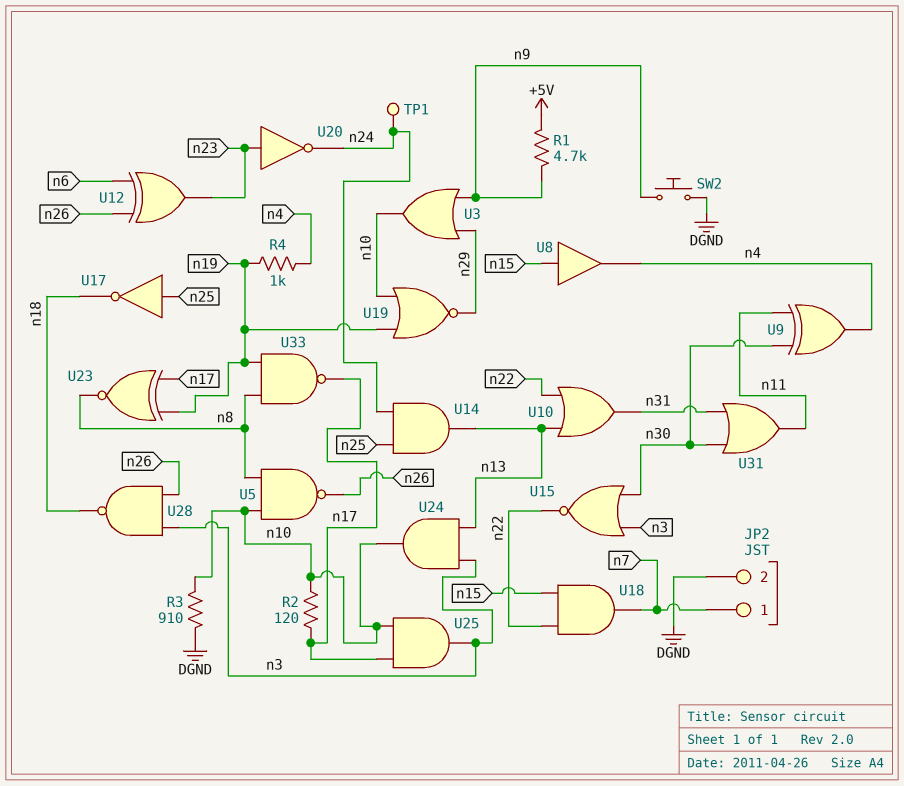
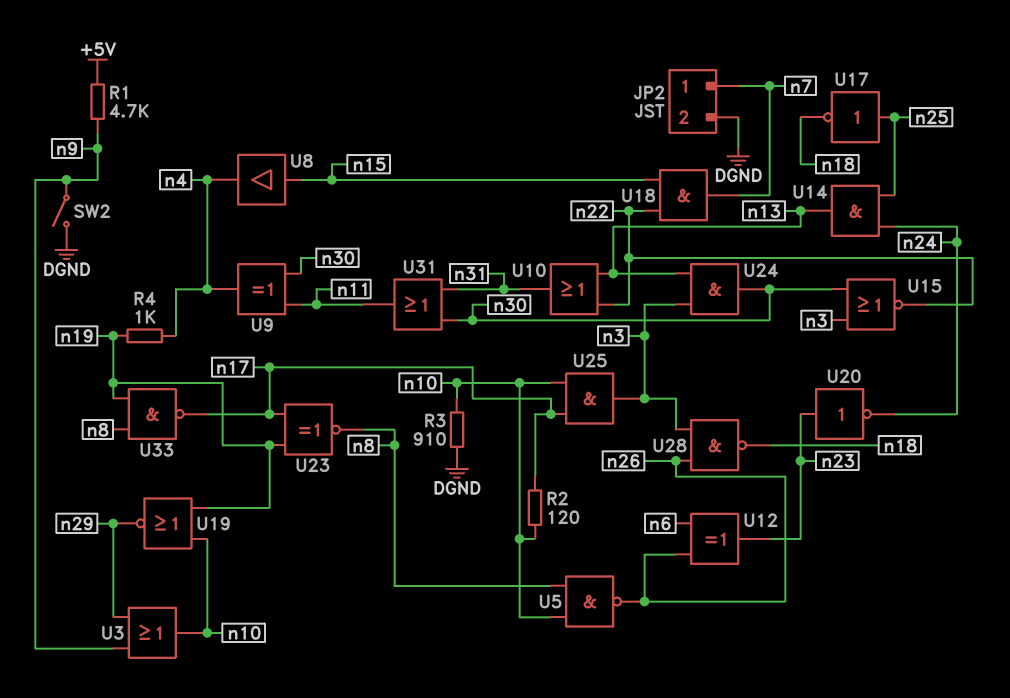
SW2: button (DGND, n9) -> switch (DGND, n9)
TP1: test point (n24) -> none
U24: AND (in n3, in n13, out n10) -> AND (in n3, in n13, out n30)

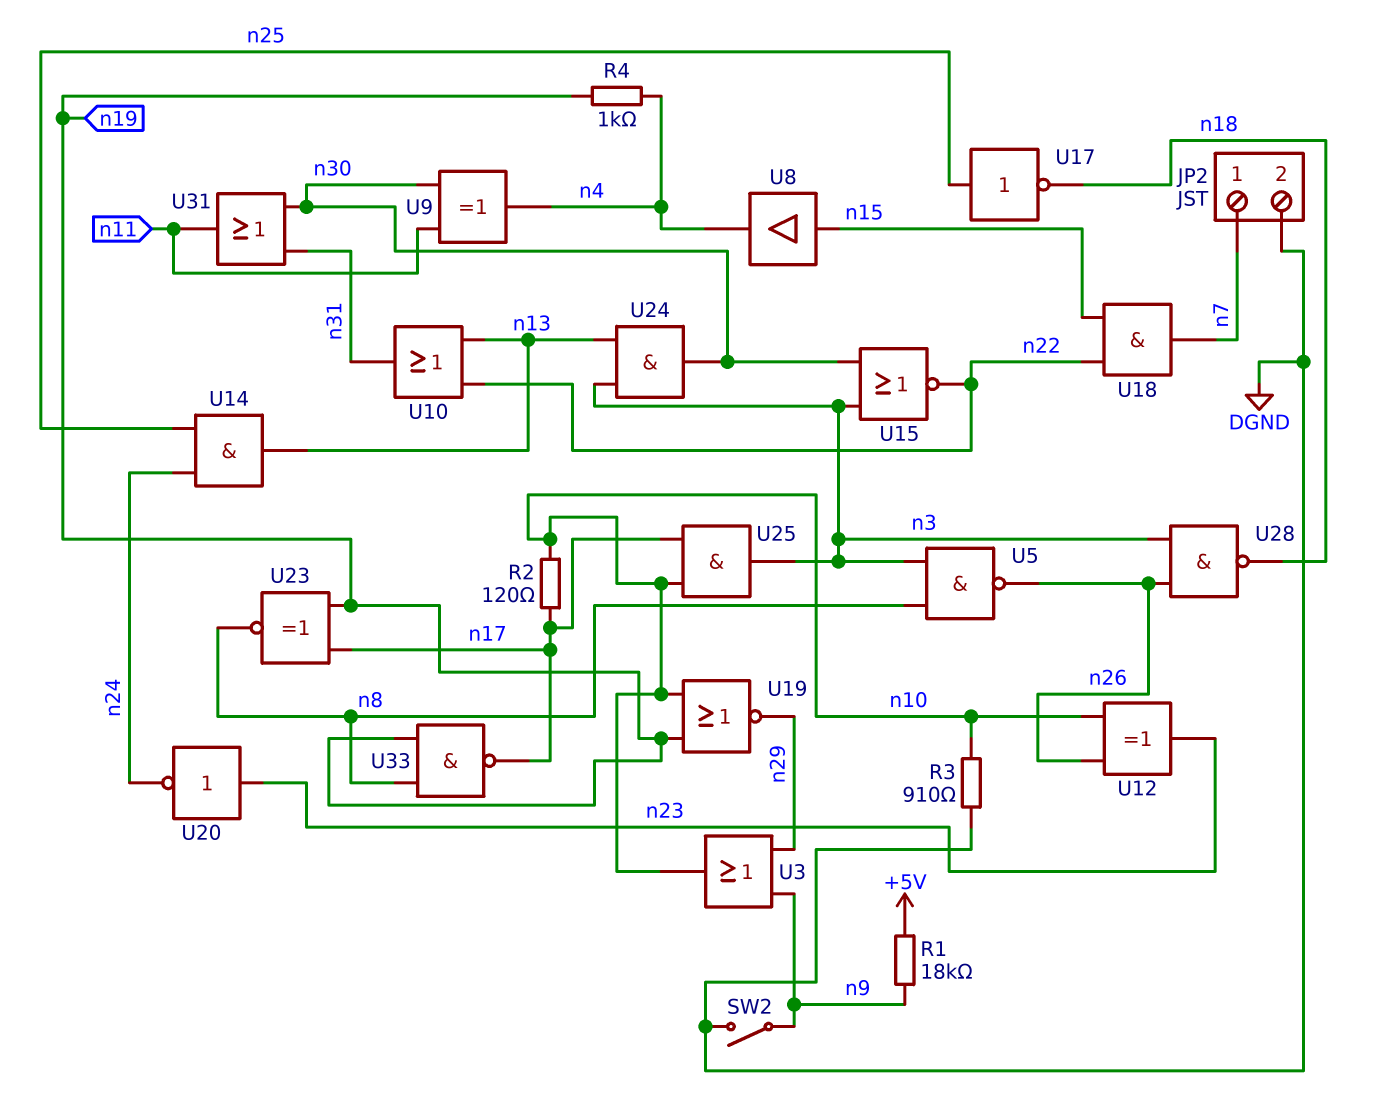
R1: 4.7k (+5V, n9) -> 18k (+5V, n9)
U5: NAND (in n8, in n10, out n26) -> NAND (in n3, in n8, out n26)
U12: XOR (in n6, in n26, out n23) -> XOR (in n10, in n26, out n23)

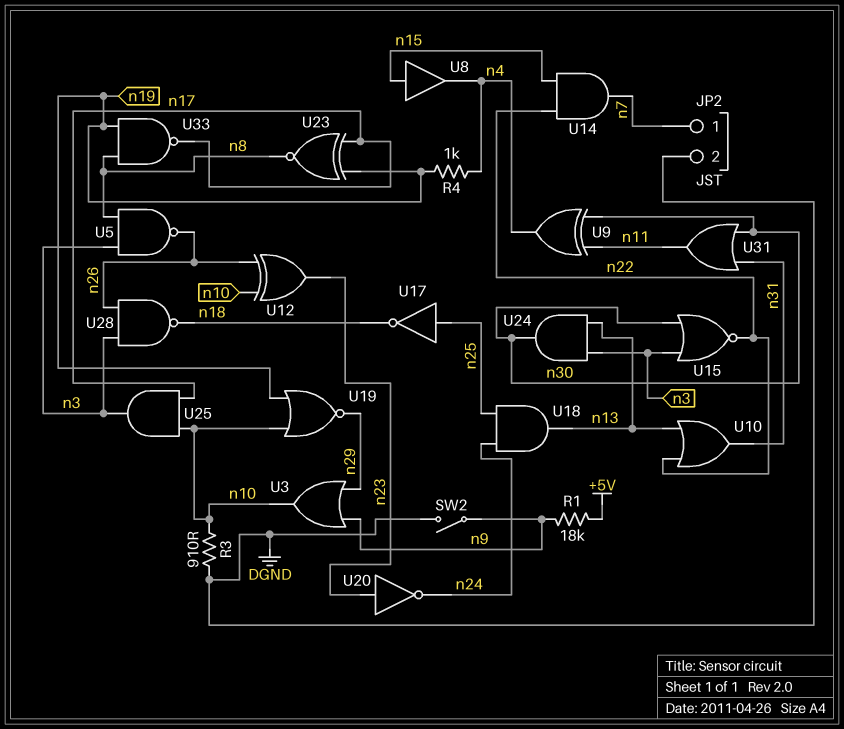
R2: 120 (n10, n17) -> none
U14: AND (in n24, in n25, out n13) -> AND (in n15, in n22, out n7)
U18: AND (in n15, in n22, out n7) -> AND (in n24, in n25, out n13)

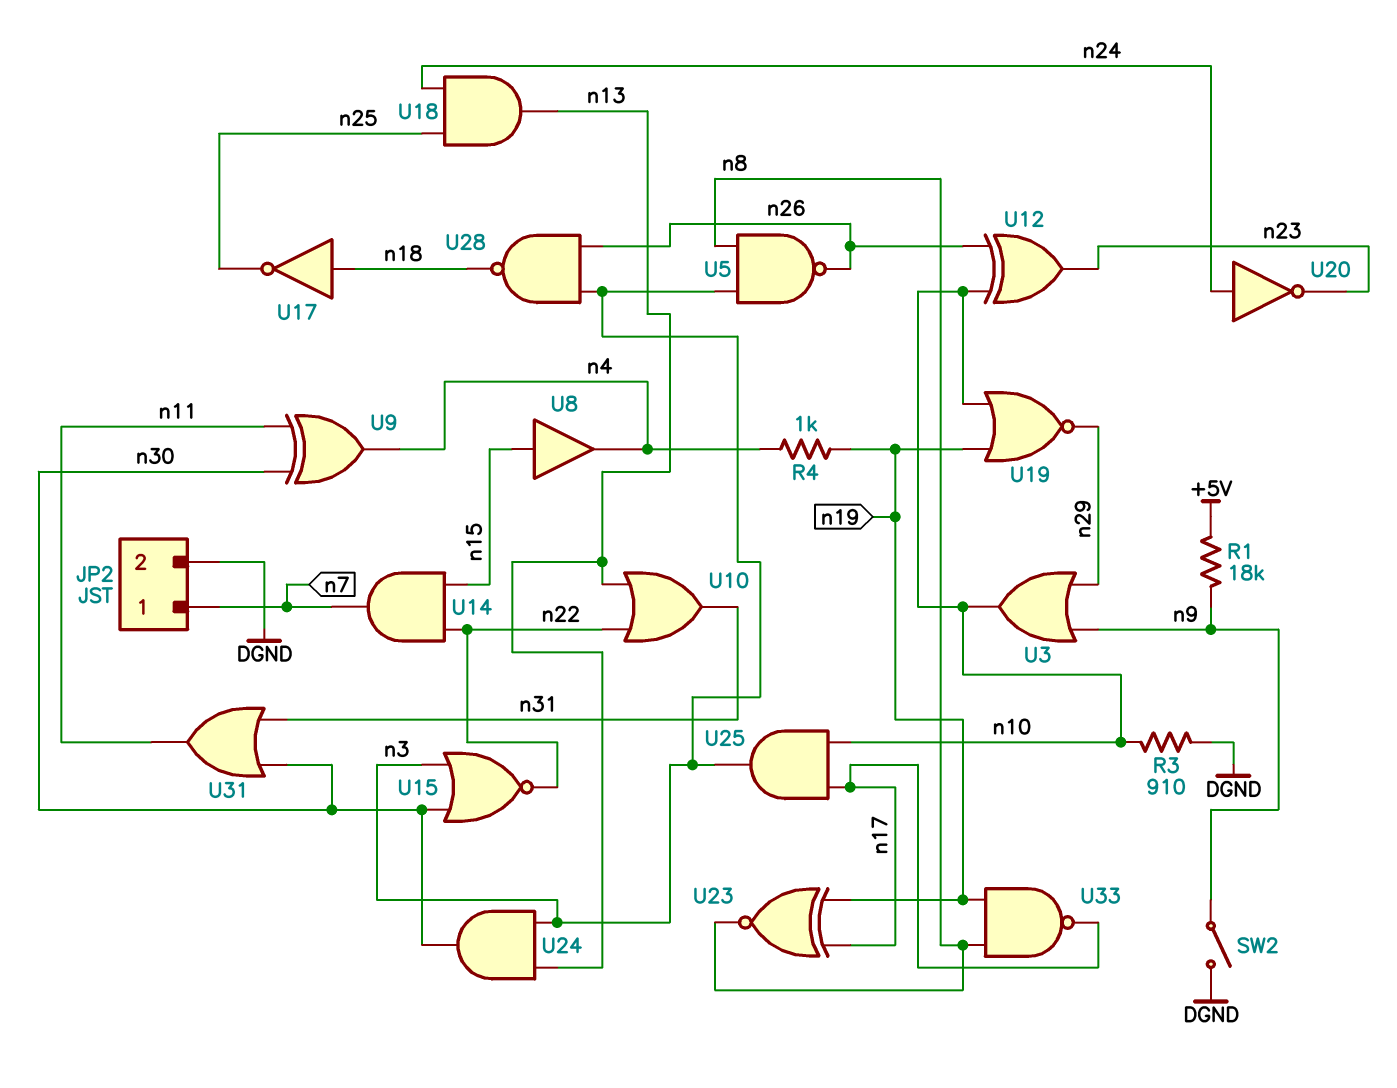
U17: NOT (in n25, out n18) -> NOT (in n18, out n25)
U20: NOT (in n23, out n24) -> NOT (in n24, out n23)

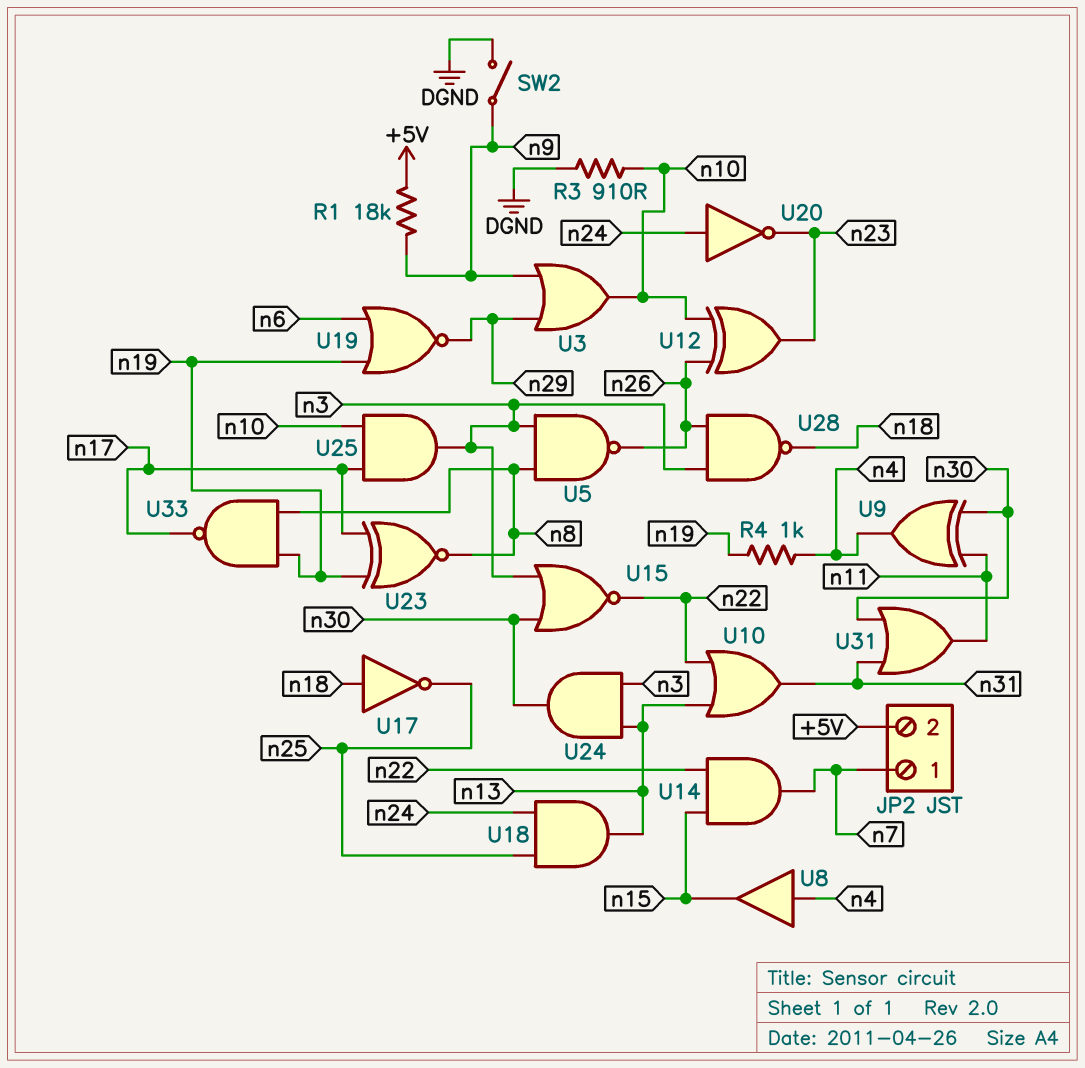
JP2 pin 2: DGND -> +5V
U8: buffer (in n15, out n4) -> buffer (in n4, out n15)
U19: NOR (in n10, in n19, out n29) -> NOR (in n6, in n19, out n29)

